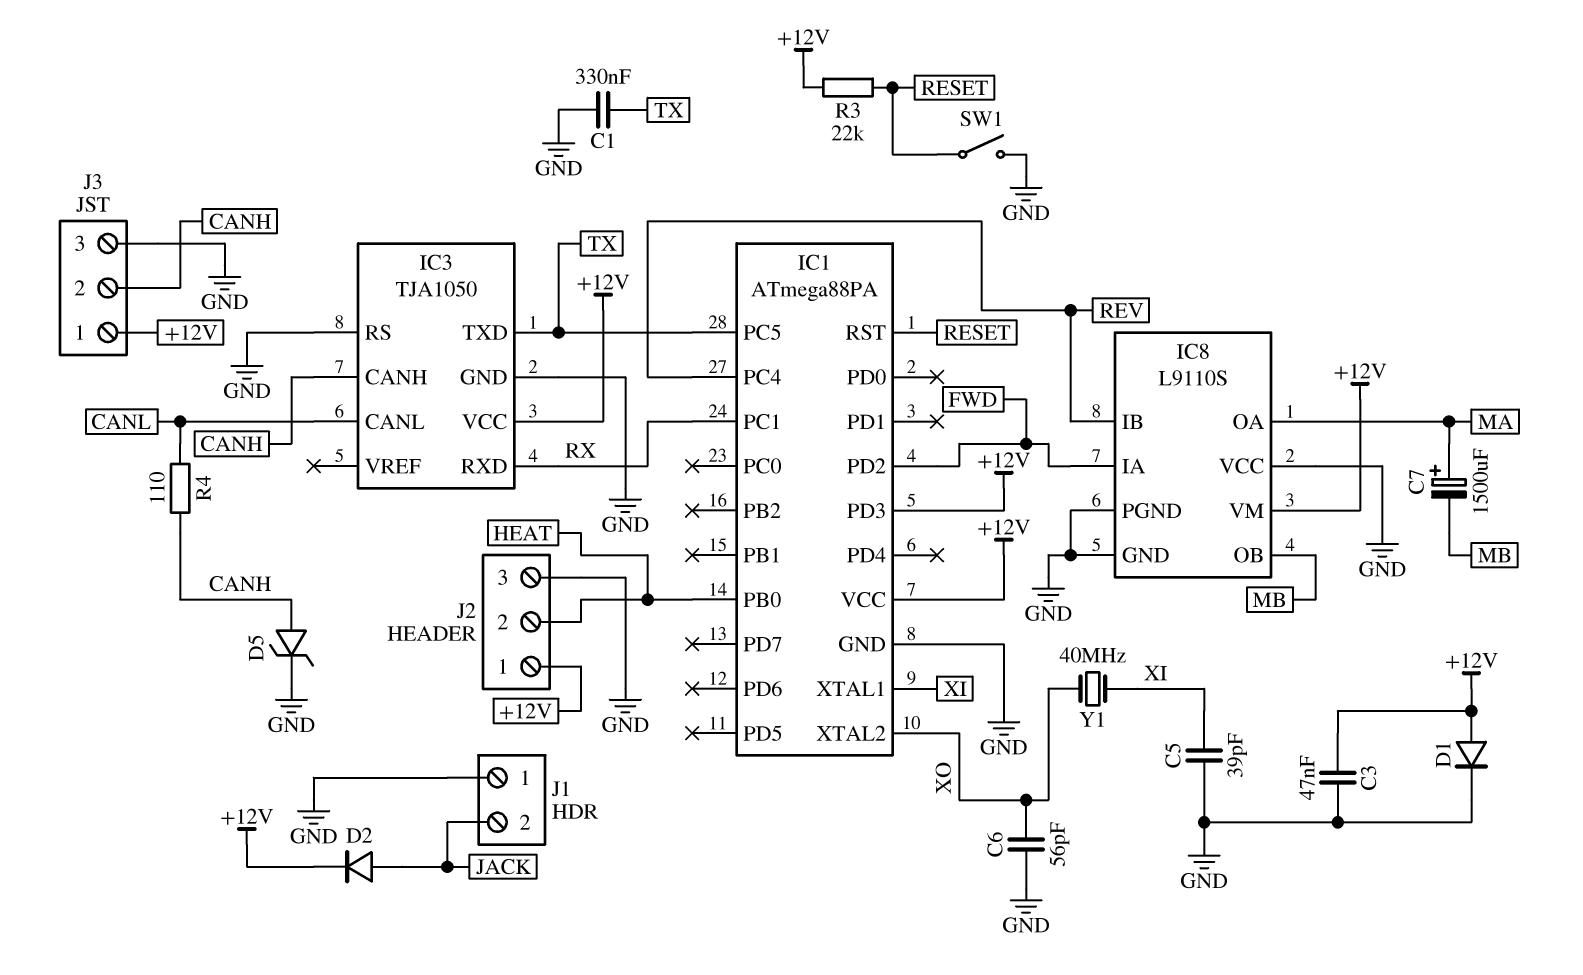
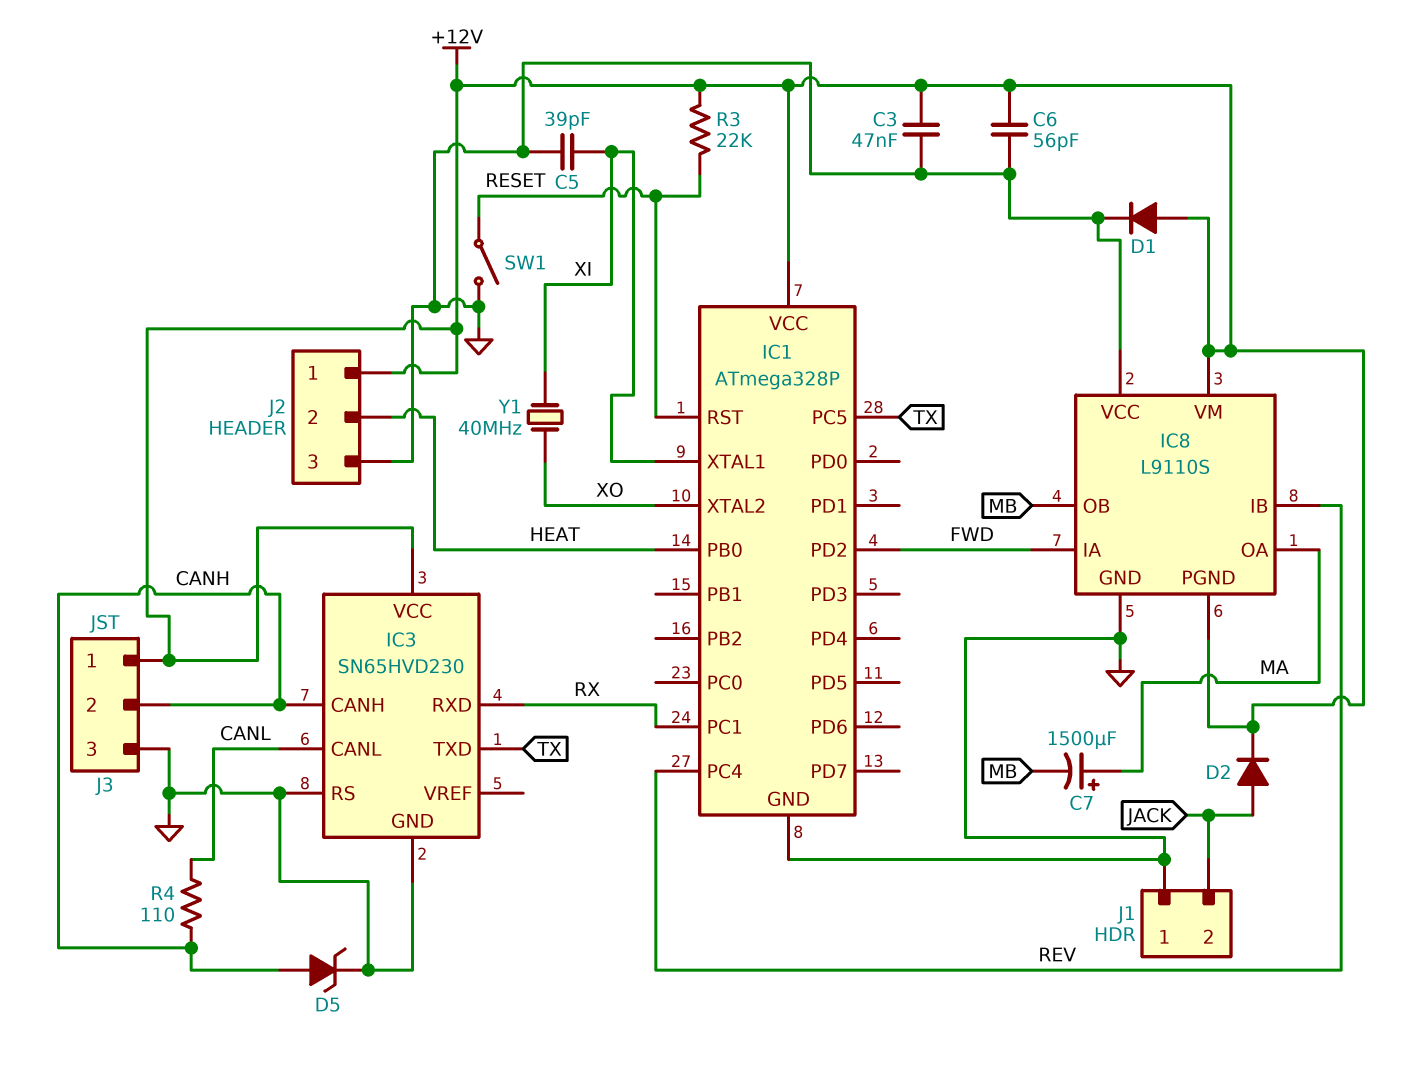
C1: 330nF (GND, TX) -> none
C6: 56pF (GND, XO) -> 56pF (+12V, GND)
IC1: ATmega88PA -> ATmega328P
IC1 pin PD3: +12V -> none
IC3: TJA1050 -> SN65HVD230
IC8 pin PGND: GND -> +12V

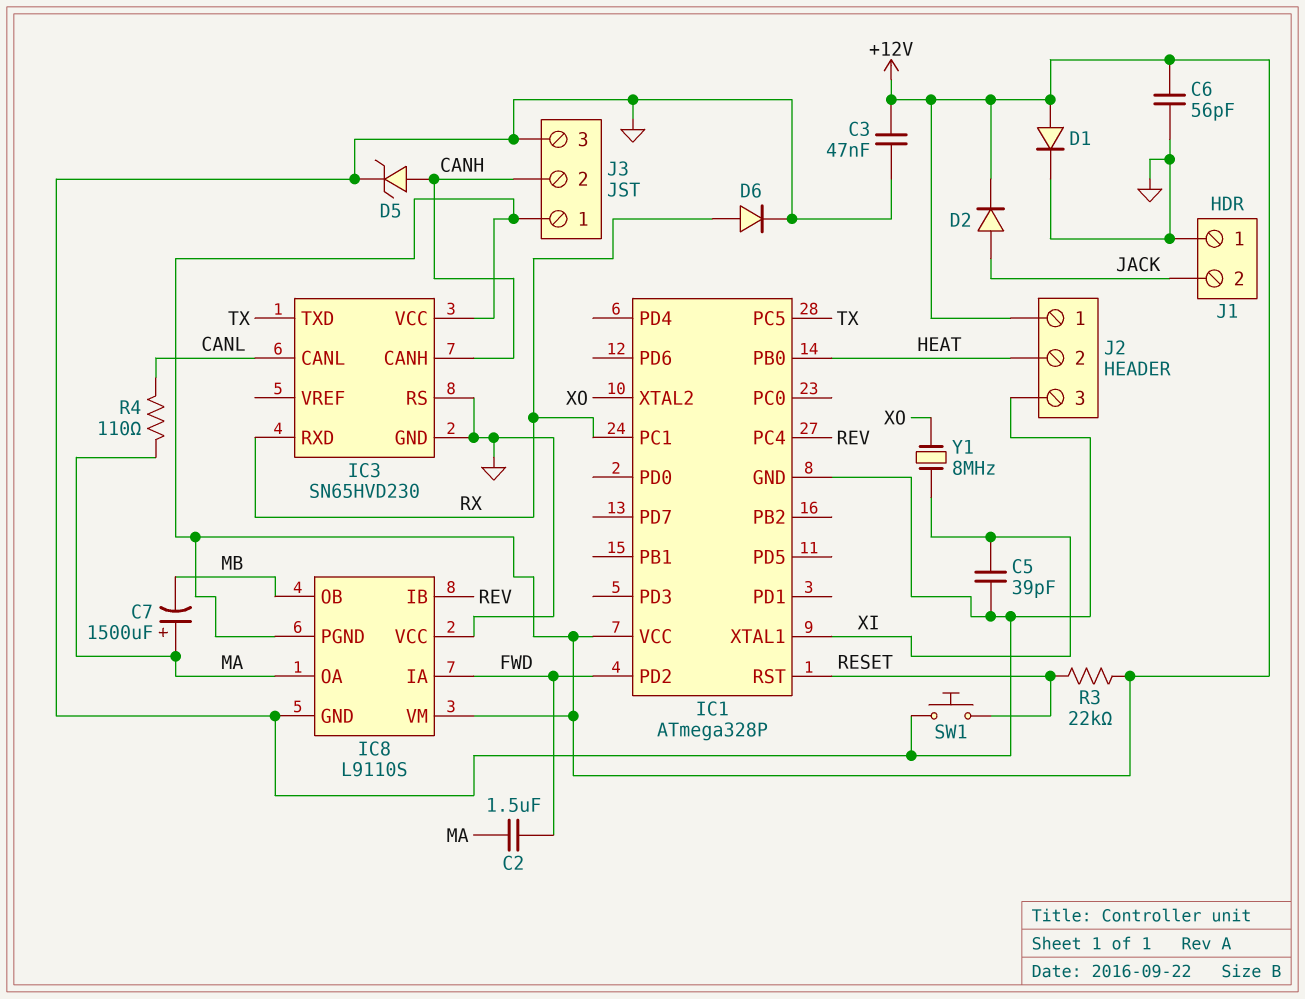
C2: none -> 1.5uF (FWD, MA)
D6: none -> diode (A RX, K GND)
R4: 110 (CANH, CANL) -> 110 (CANL, MA)
SW1: switch (GND, RESET) -> button (GND, RESET)
Y1: 40MHz (XI, XO) -> 8MHz (XI, XO)

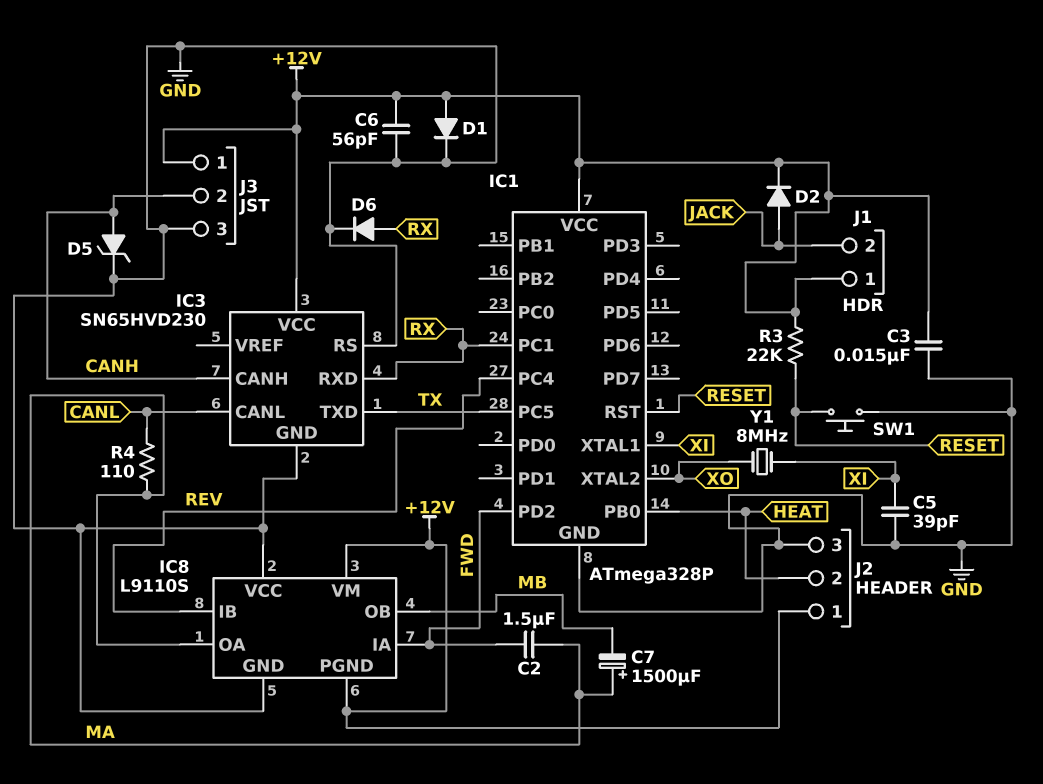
C3: 47nF (+12V, GND) -> 15nF (+12V, GND)
J1 pin 1: GND -> +12V

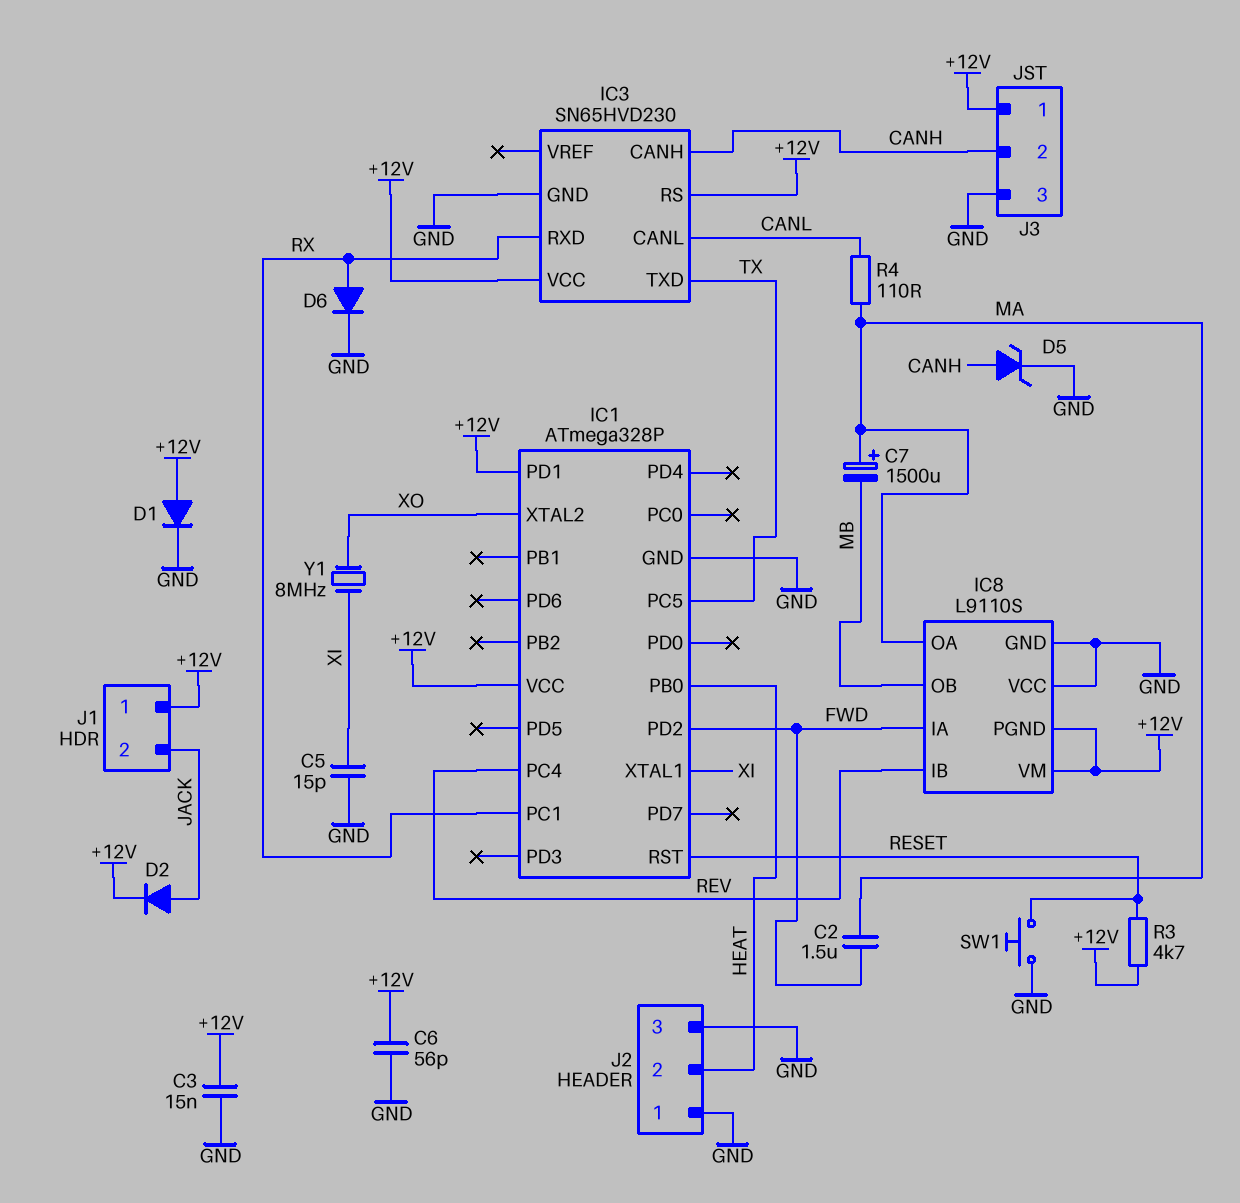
C5: 39pF (GND, XI) -> 15pF (GND, XI)
IC1 pin PD1: none -> +12V
IC3 pin RS: GND -> +12V
J2 pin 1: +12V -> GND
R3: 22k (+12V, RESET) -> 4.7k (+12V, RESET)

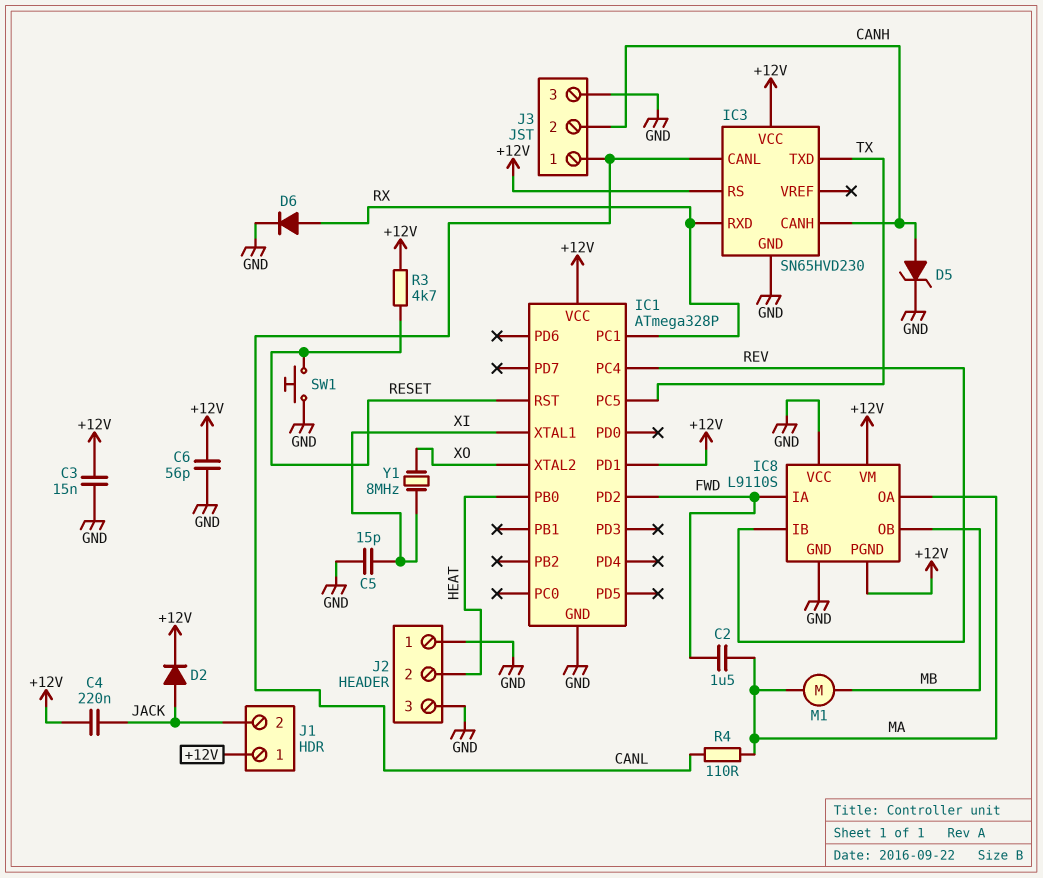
C4: none -> 220nF (+12V, JACK)
C7: 1500uF (plus MA, minus MB) -> none
D1: diode (A +12V, K GND) -> none
J3 pin 1: +12V -> CANL
M1: none -> motor (MA, MB)

